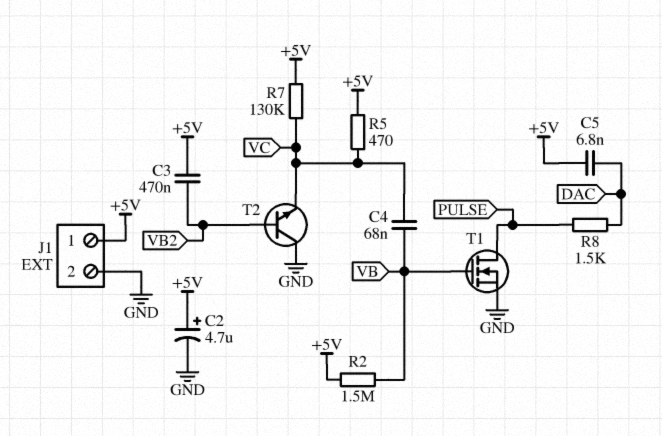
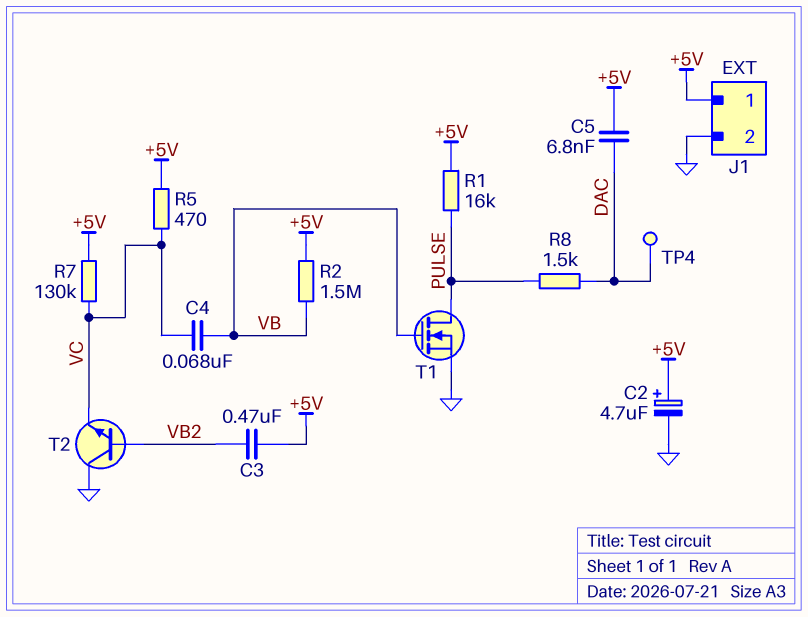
R1: none -> 16k (+5V, PULSE)
TP4: none -> test point (DAC)

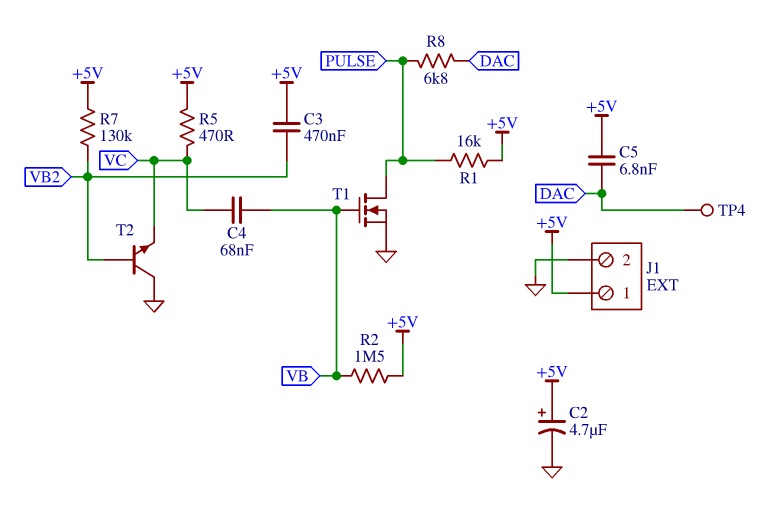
R7: 130k (+5V, VC) -> 130k (+5V, VB2)
R8: 1.5k (DAC, PULSE) -> 6.8k (DAC, PULSE)

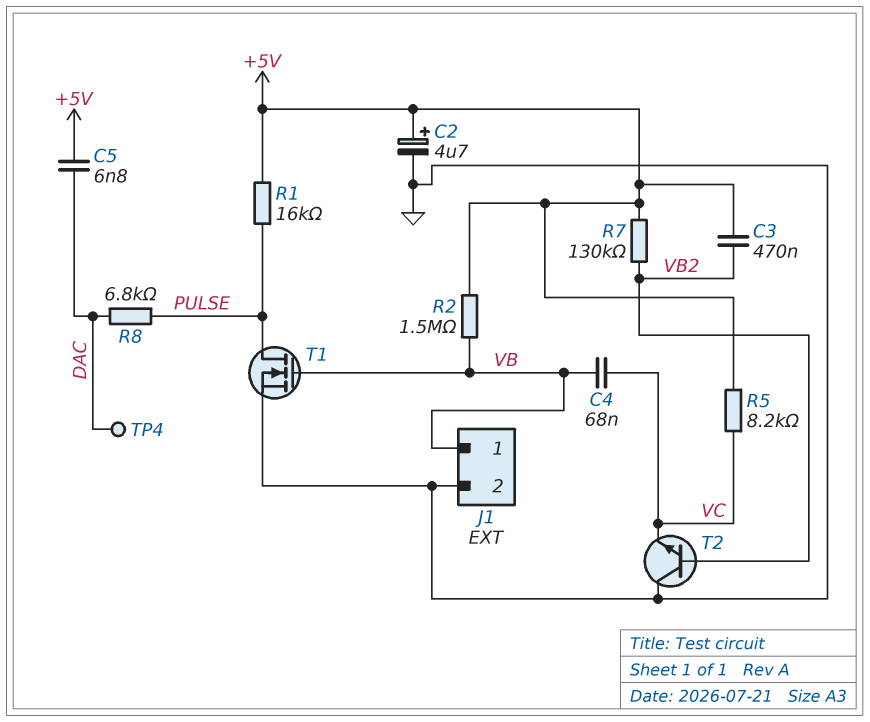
J1 pin 1: +5V -> VB
R5: 470 (+5V, VC) -> 8.2k (+5V, VC)

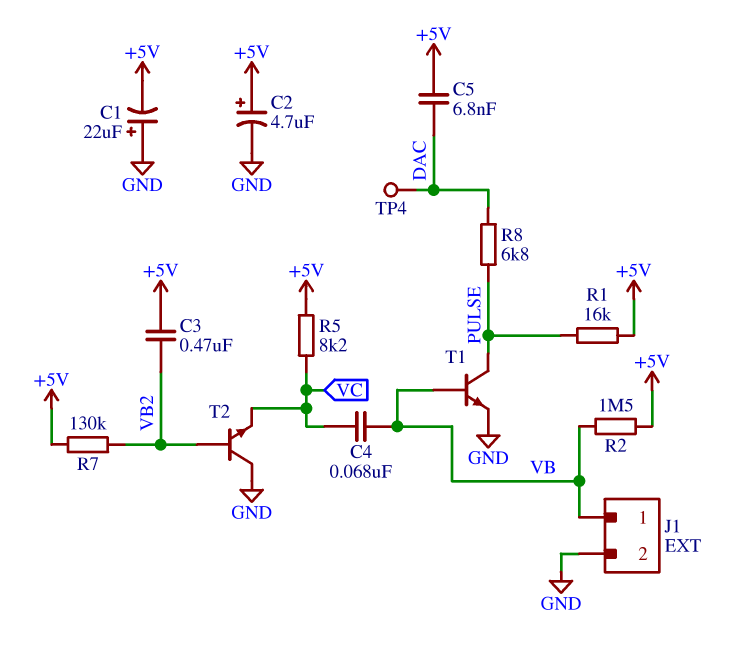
C1: none -> 22uF (plus GND, minus +5V)
T1: NMOS (G VB, D PULSE, S GND) -> NPN (B VB, C PULSE, E GND)

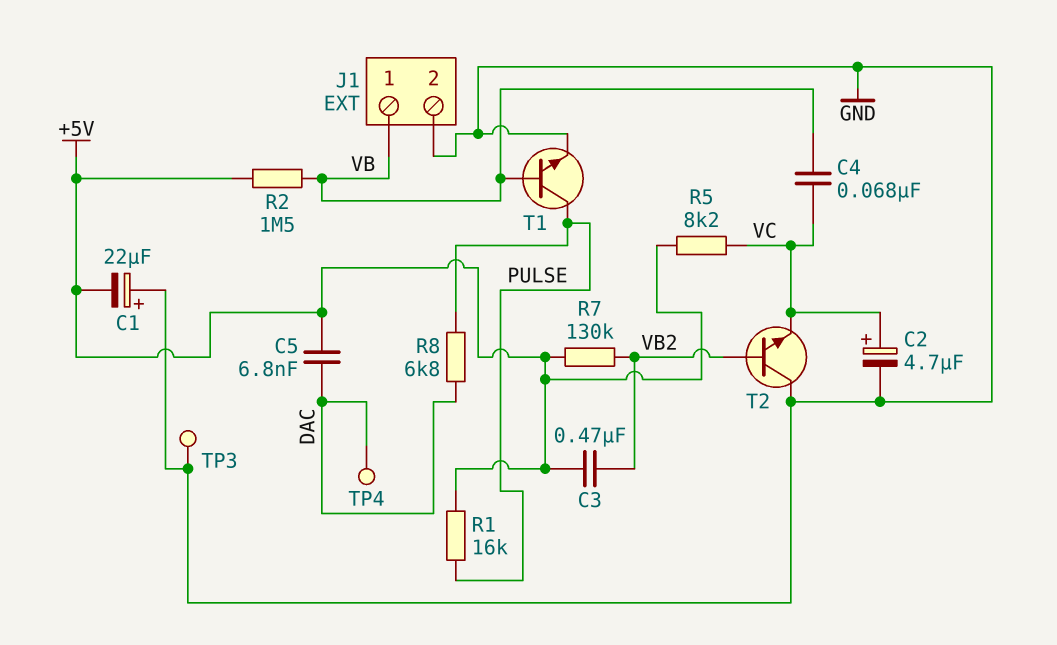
C2: 4.7uF (plus +5V, minus GND) -> 4.7uF (plus VC, minus GND)
TP3: none -> test point (GND)

